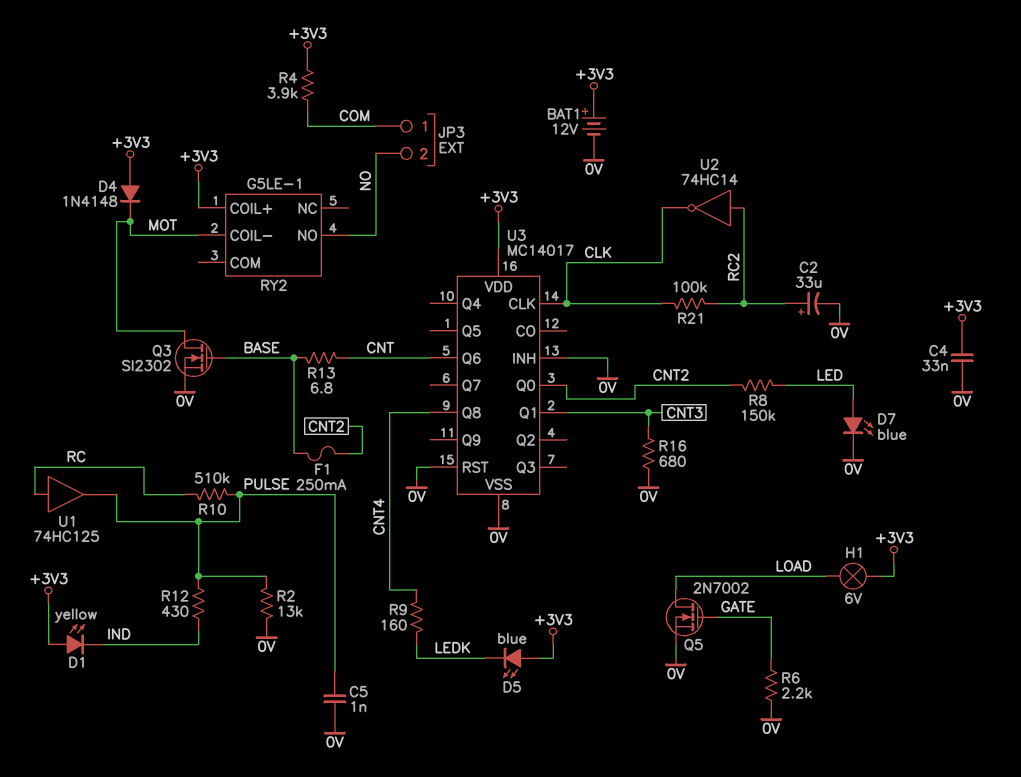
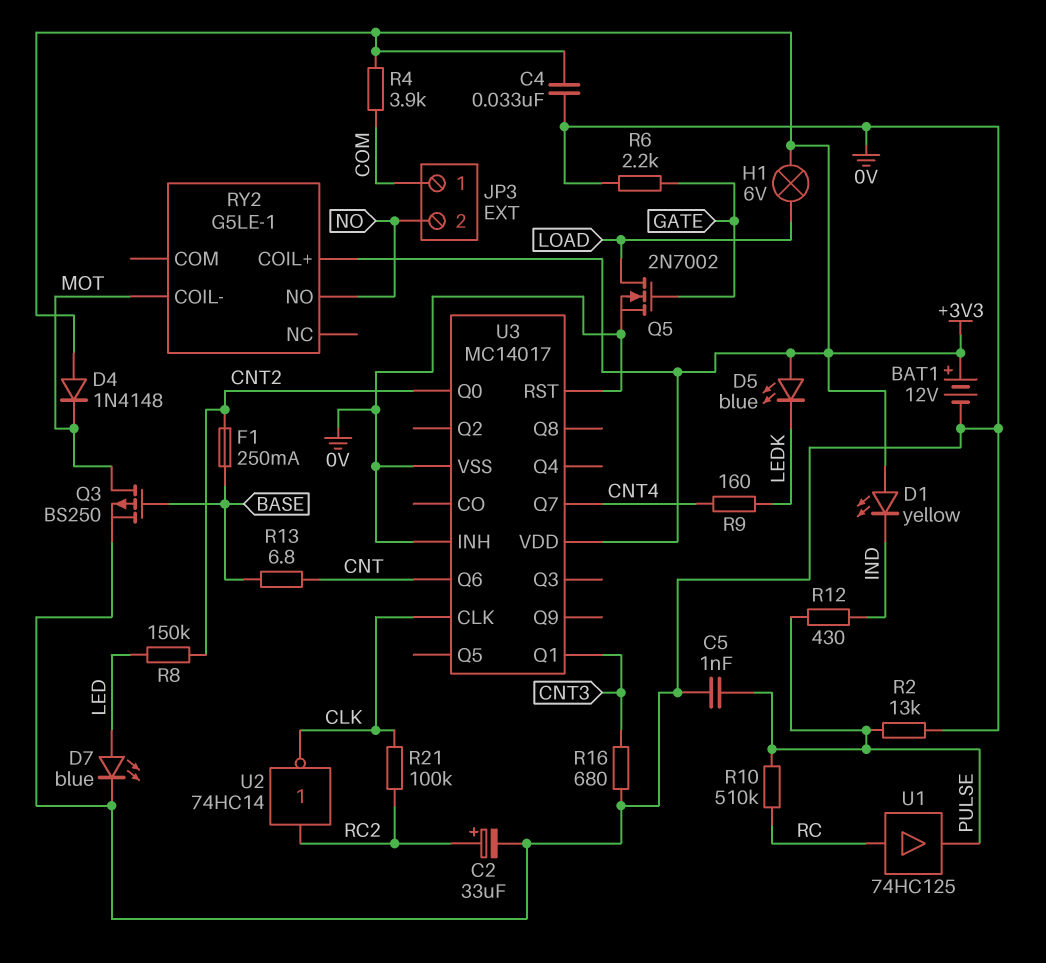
Q3: NMOS SI2302 (G BASE, D MOT, S 0V) -> PMOS BS250 (G BASE, D MOT, S 0V)
U3 pin Q7: none -> CNT4
U3 pin Q8: CNT4 -> none

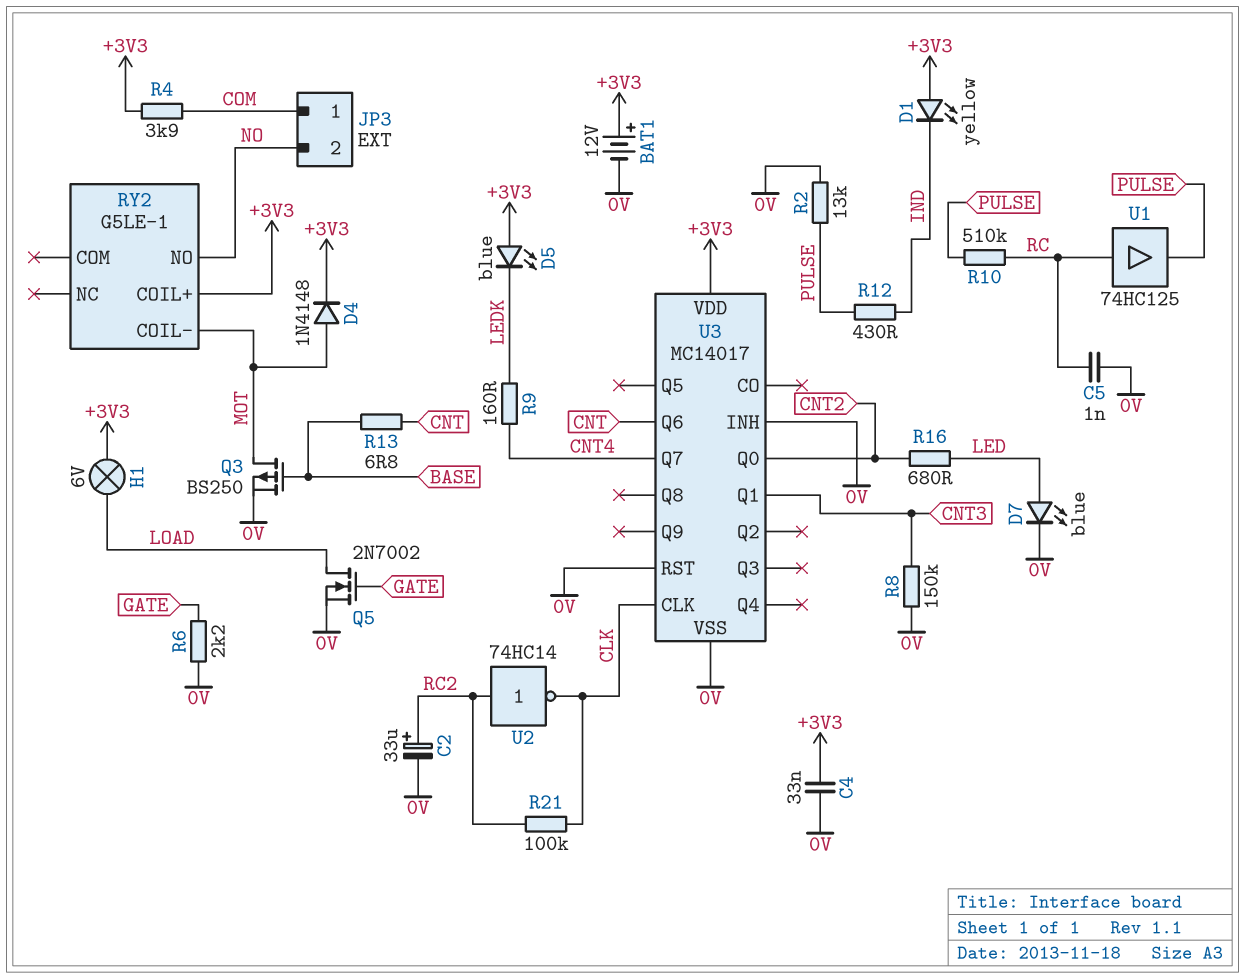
C5: 1nF (0V, PULSE) -> 1nF (0V, RC)
D4: diode 1N4148 (A +3V3, K MOT) -> diode 1N4148 (A MOT, K +3V3)
F1: 250mA (BASE, CNT2) -> none
R8: 150k (CNT2, LED) -> 150k (0V, CNT3)
R16: 680 (0V, CNT3) -> 680 (CNT2, LED)

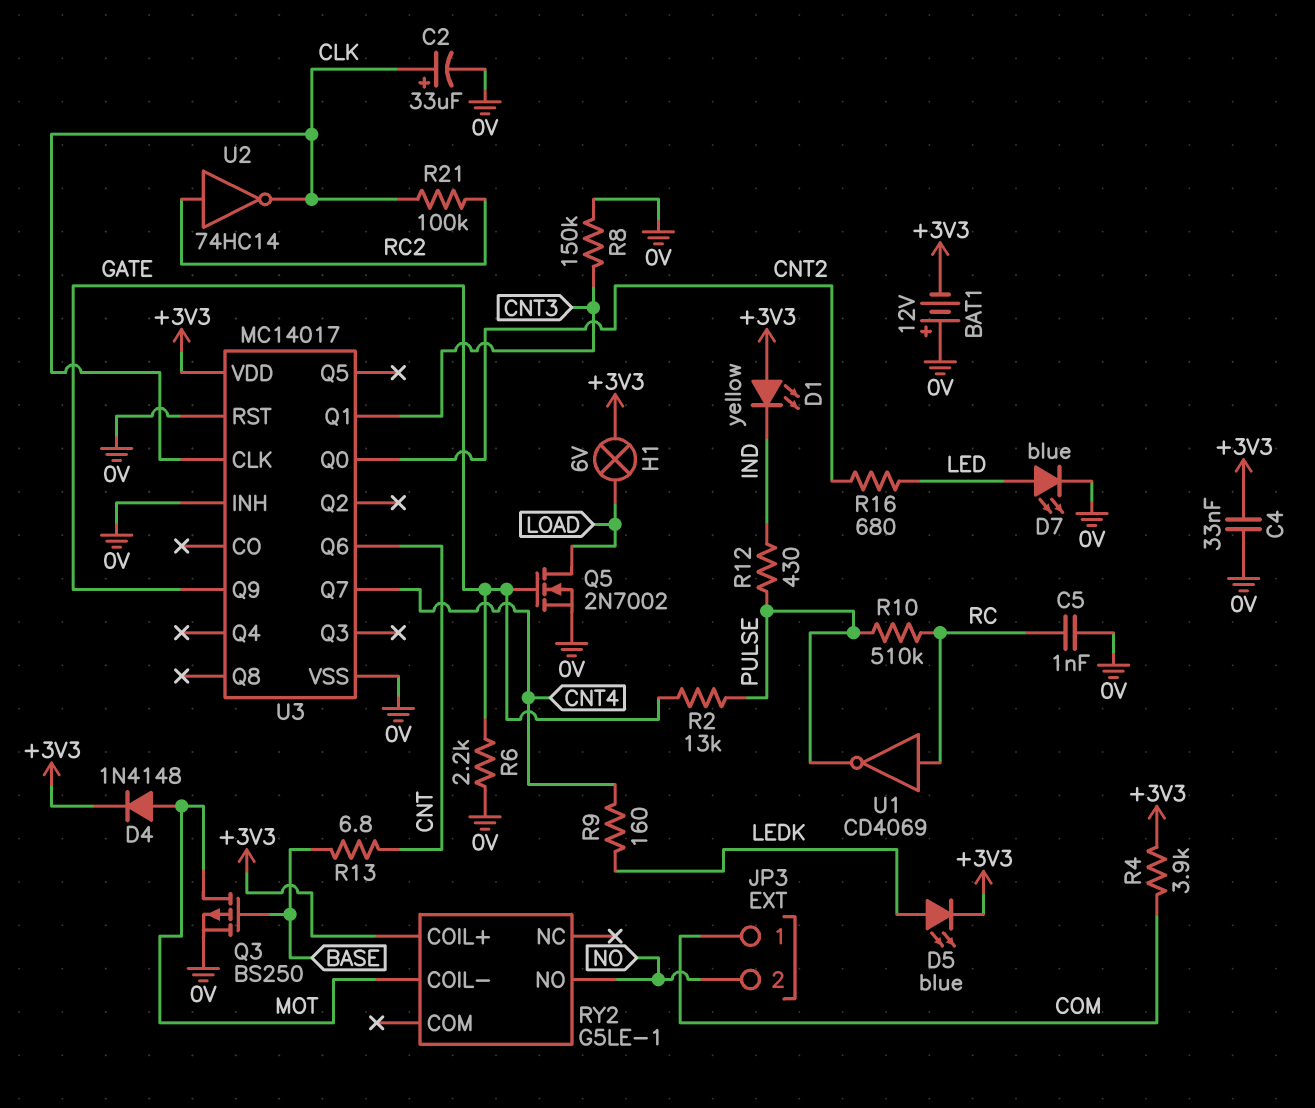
BAT1: 12V (plus +3V3, minus 0V) -> 12V (plus 0V, minus +3V3)
C2: 33uF (plus RC2, minus 0V) -> 33uF (plus CLK, minus 0V)
D5: LED blue (A +3V3, K LEDK) -> LED blue (A LEDK, K +3V3)
R2: 13k (0V, PULSE) -> 13k (GATE, PULSE)
U1: buffer 74HC125 (in RC, out PULSE) -> NOT CD4069 (in RC, out PULSE)
U3 pin Q9: none -> GATE

